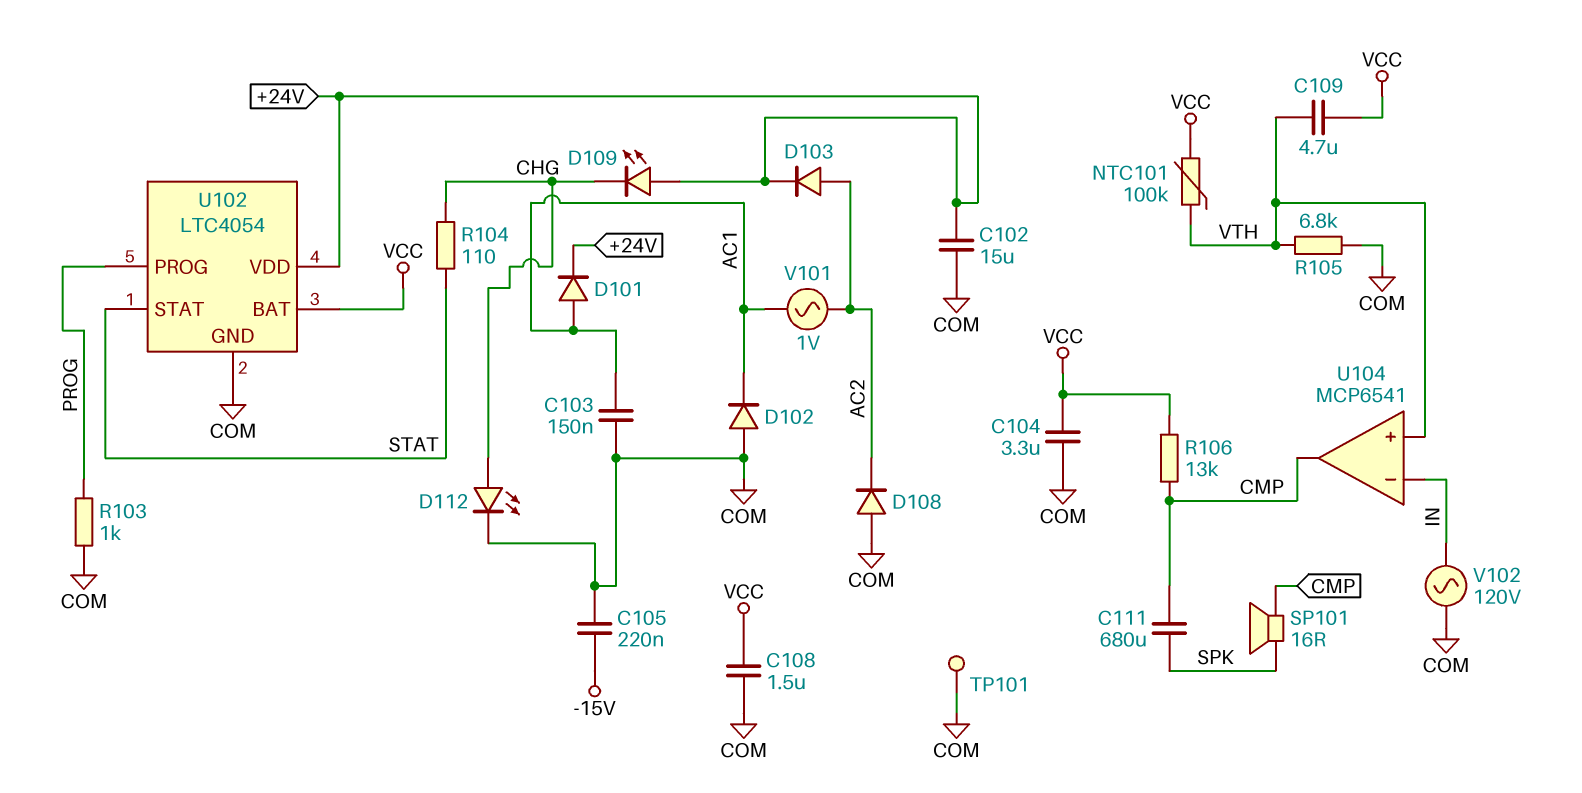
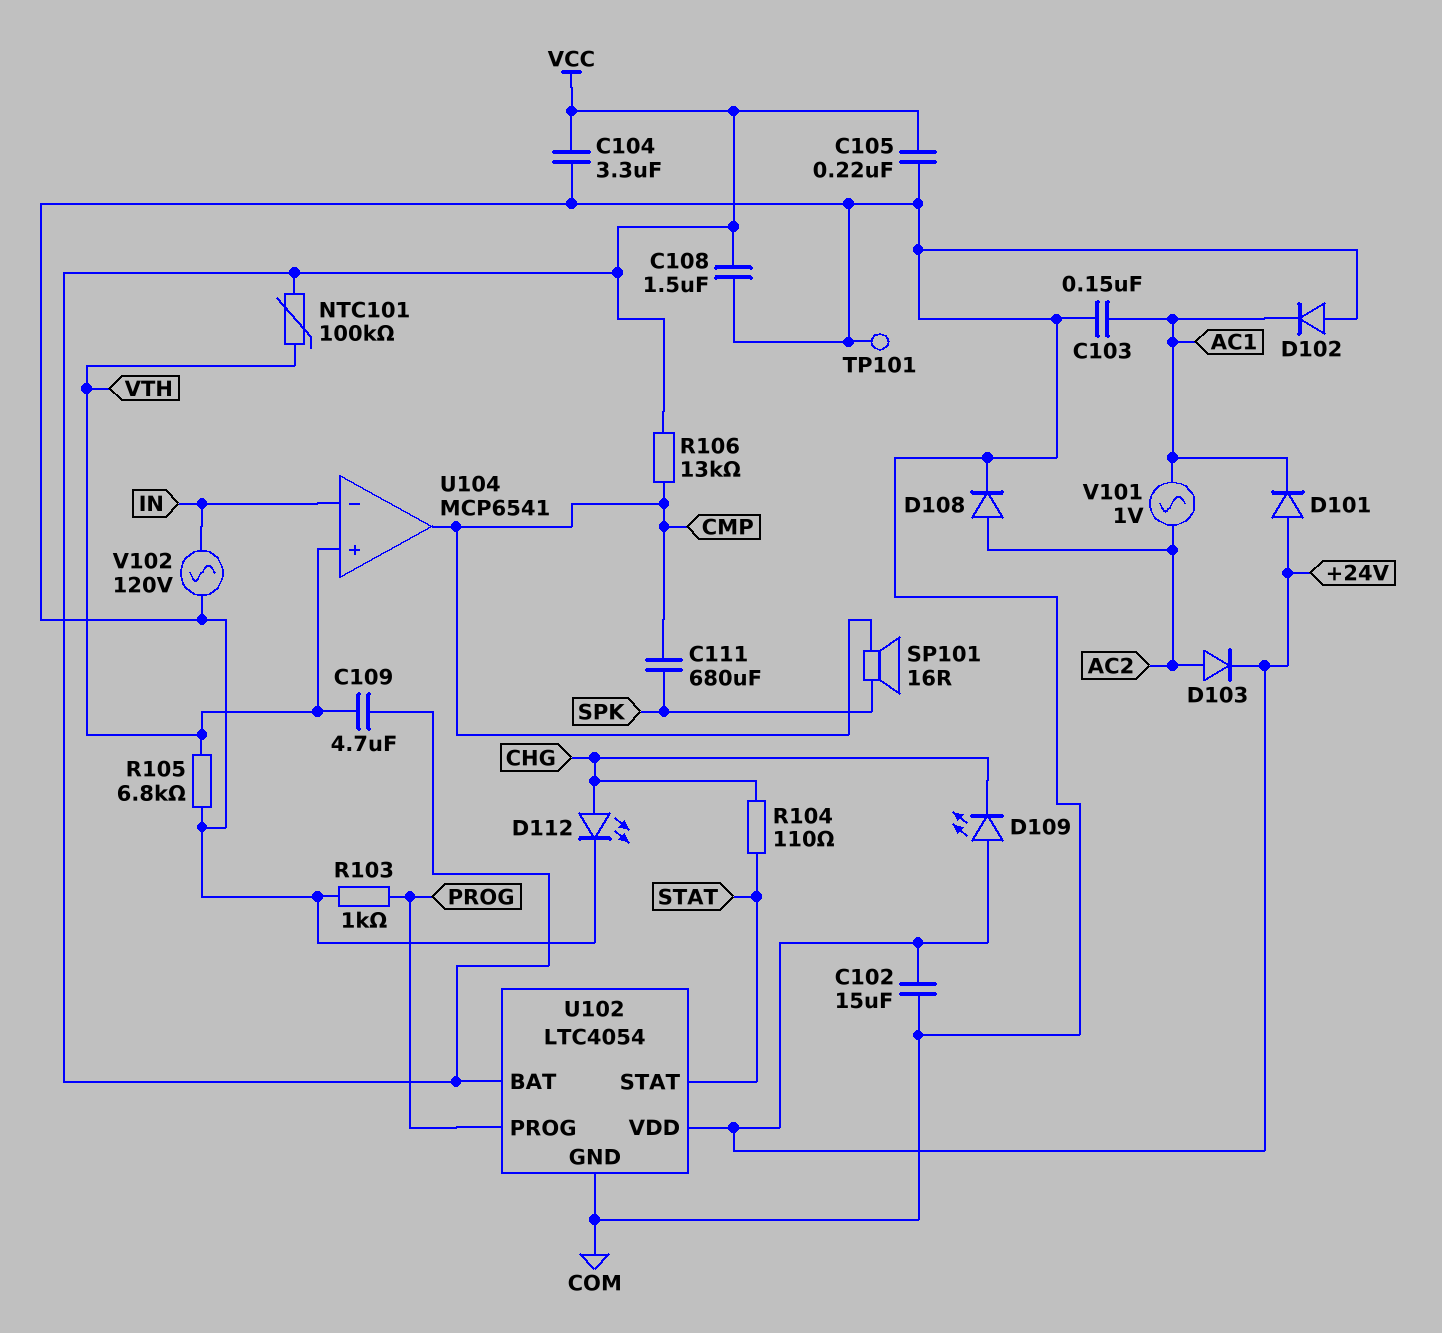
C105: 220nF (-15V, COM) -> 220nF (COM, VCC)
D101: diode (A AC1, K +24V) -> diode (A +24V, K AC1)
D108: diode (A COM, K AC2) -> diode (A AC2, K COM)

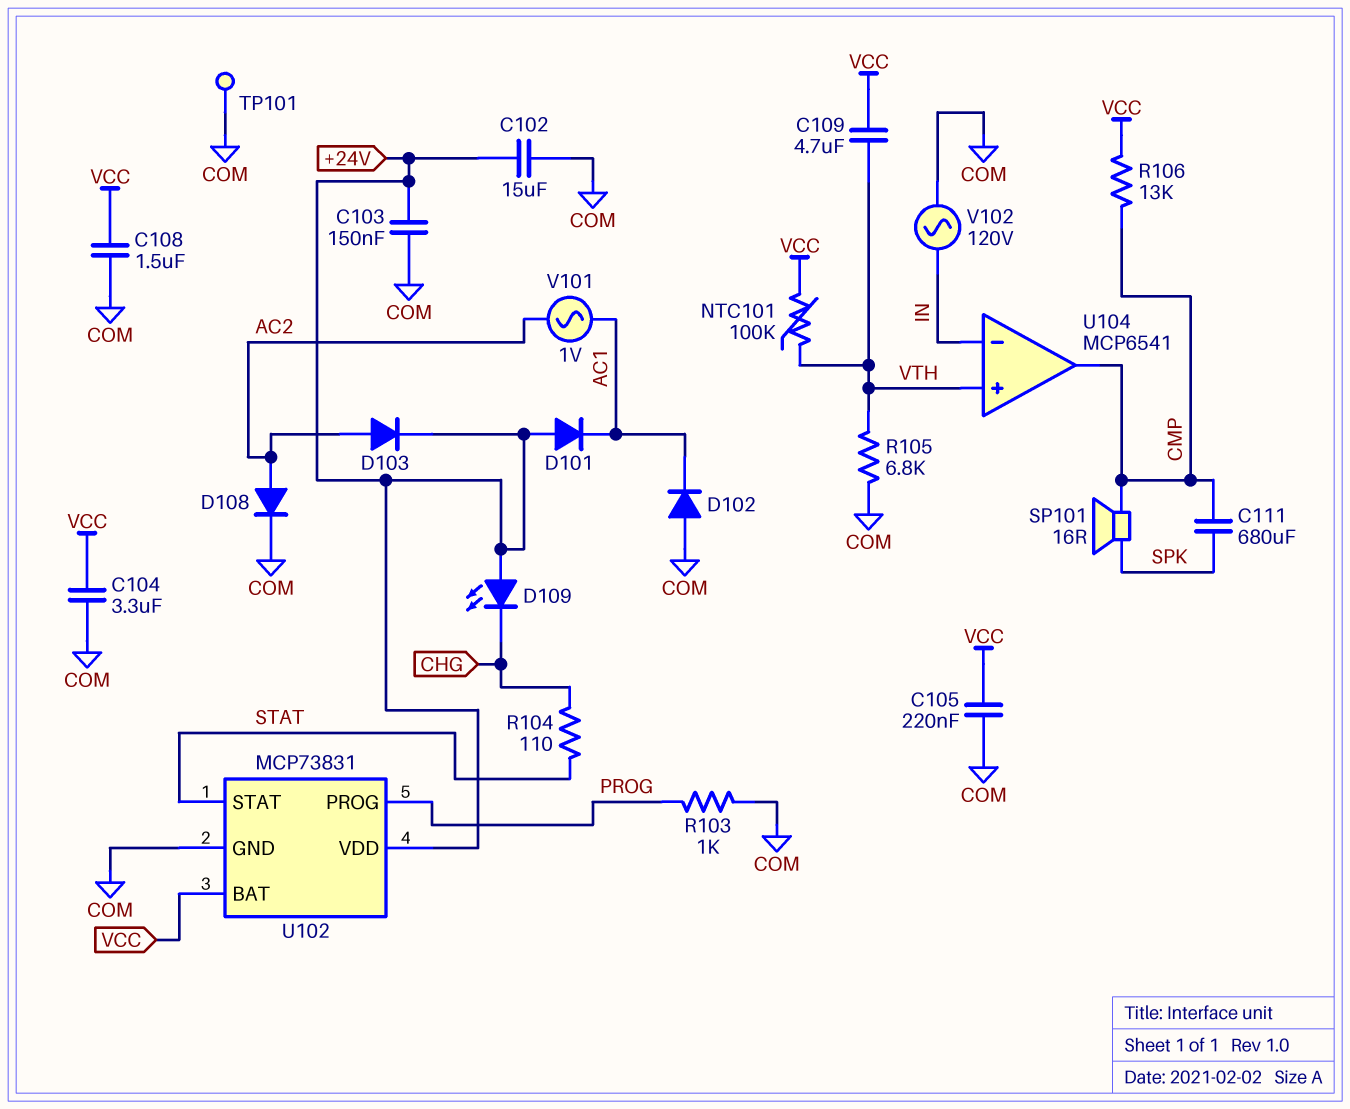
C103: 150nF (AC1, COM) -> 150nF (+24V, COM)
D112: LED (A CHG, K COM) -> none
U102: LTC4054 -> MCP73831

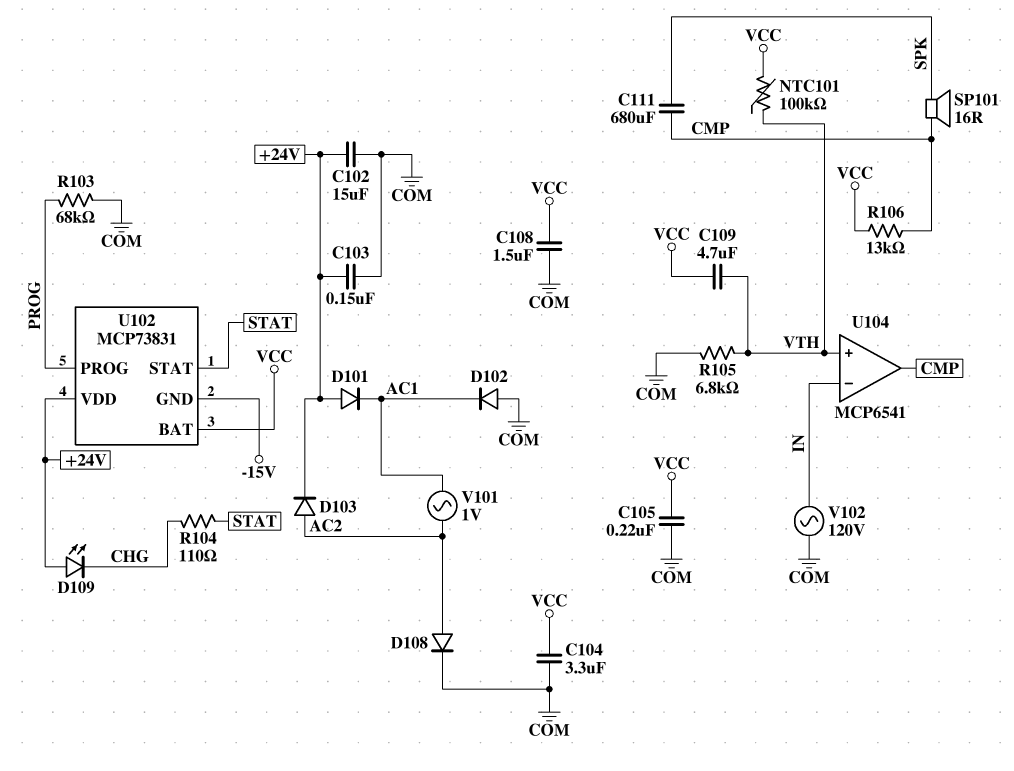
R103: 1k (COM, PROG) -> 68k (COM, PROG)
TP101: test point (COM) -> none
U102 pin GND: COM -> -15V

